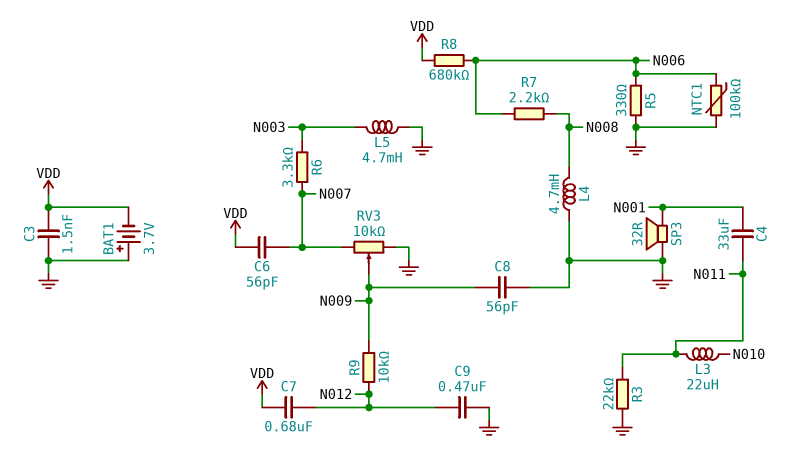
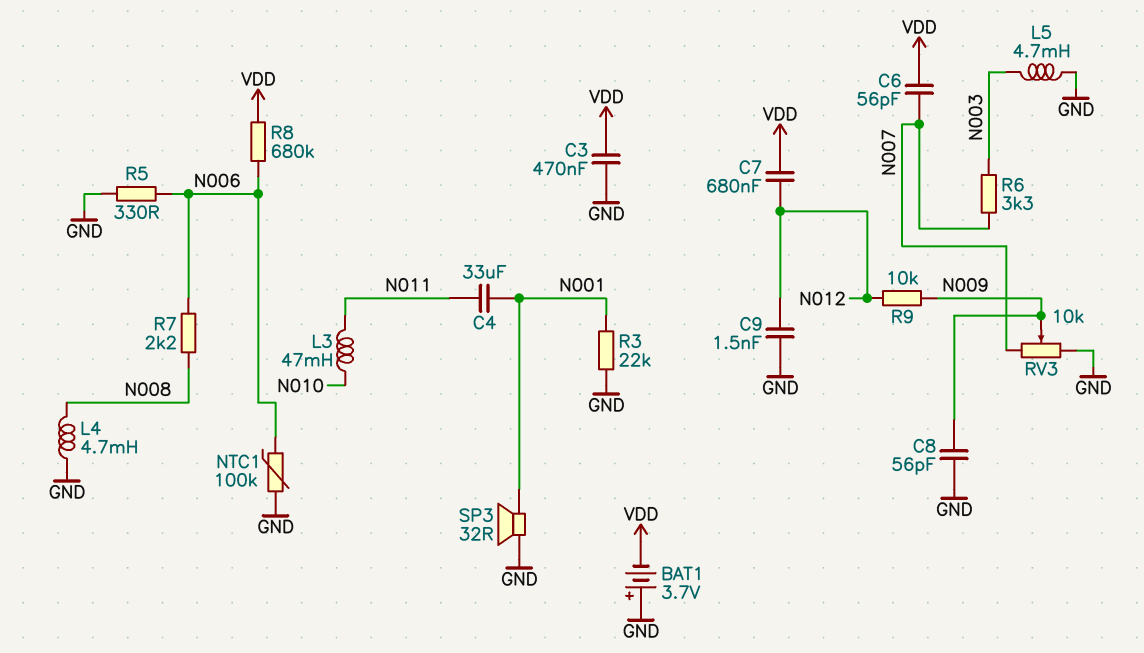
C3: 1.5nF (GND, VDD) -> 470nF (GND, VDD)
C9: 470nF (GND, N012) -> 1.5nF (GND, N012)
L3: 22uH (N010, N011) -> 47mH (N010, N011)
R3: 22k (GND, N011) -> 22k (GND, N001)

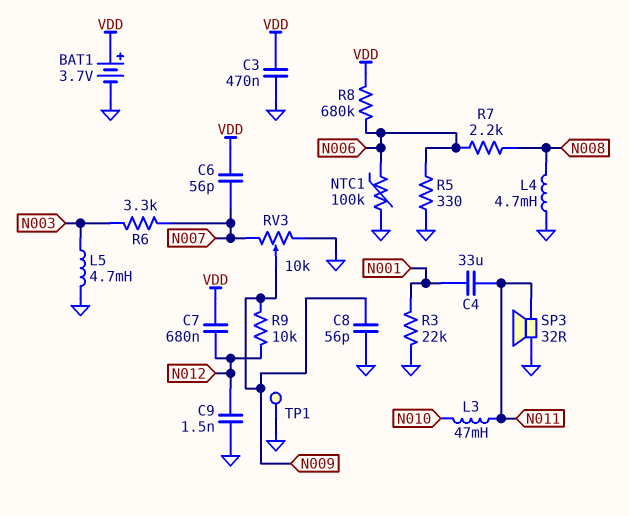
BAT1: 3.7V (plus GND, minus VDD) -> 3.7V (plus VDD, minus GND)
SP3: speaker 32R (GND, N001) -> speaker 32R (GND, N011)
TP1: none -> test point (GND)

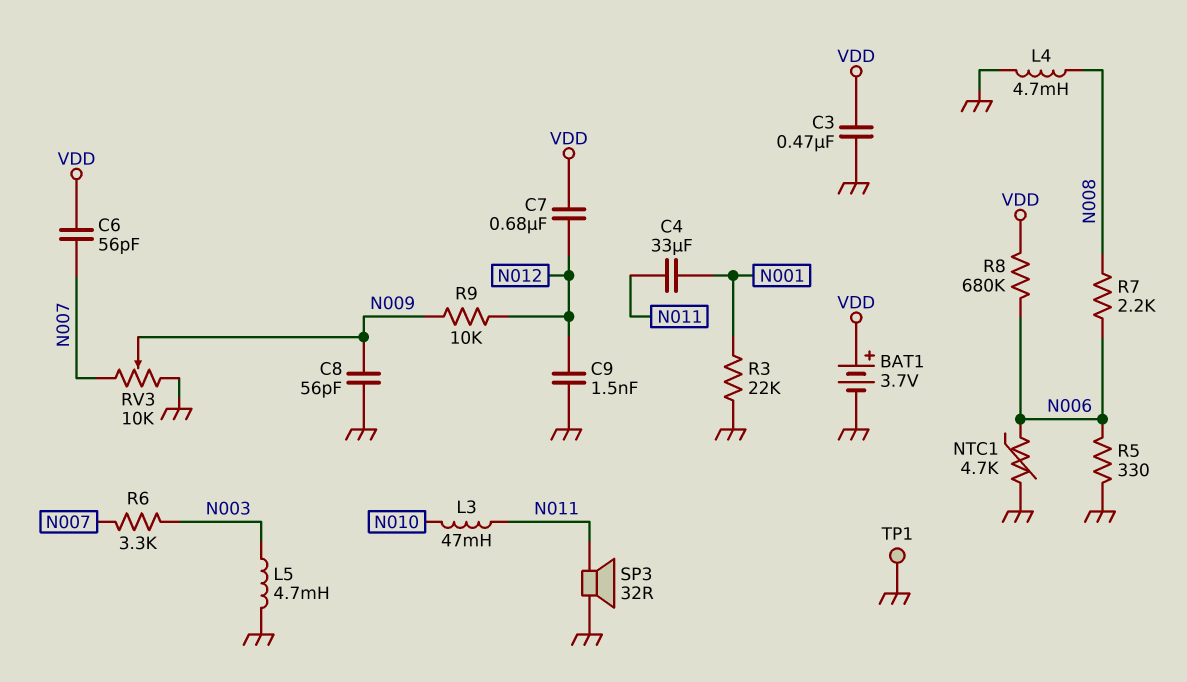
NTC1: 100k (GND, N006) -> 4.7k (GND, N006)

